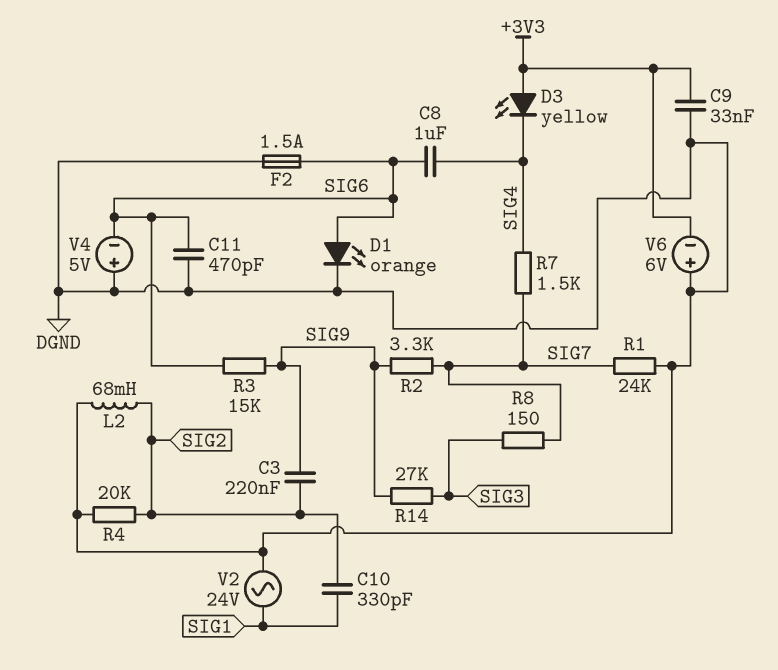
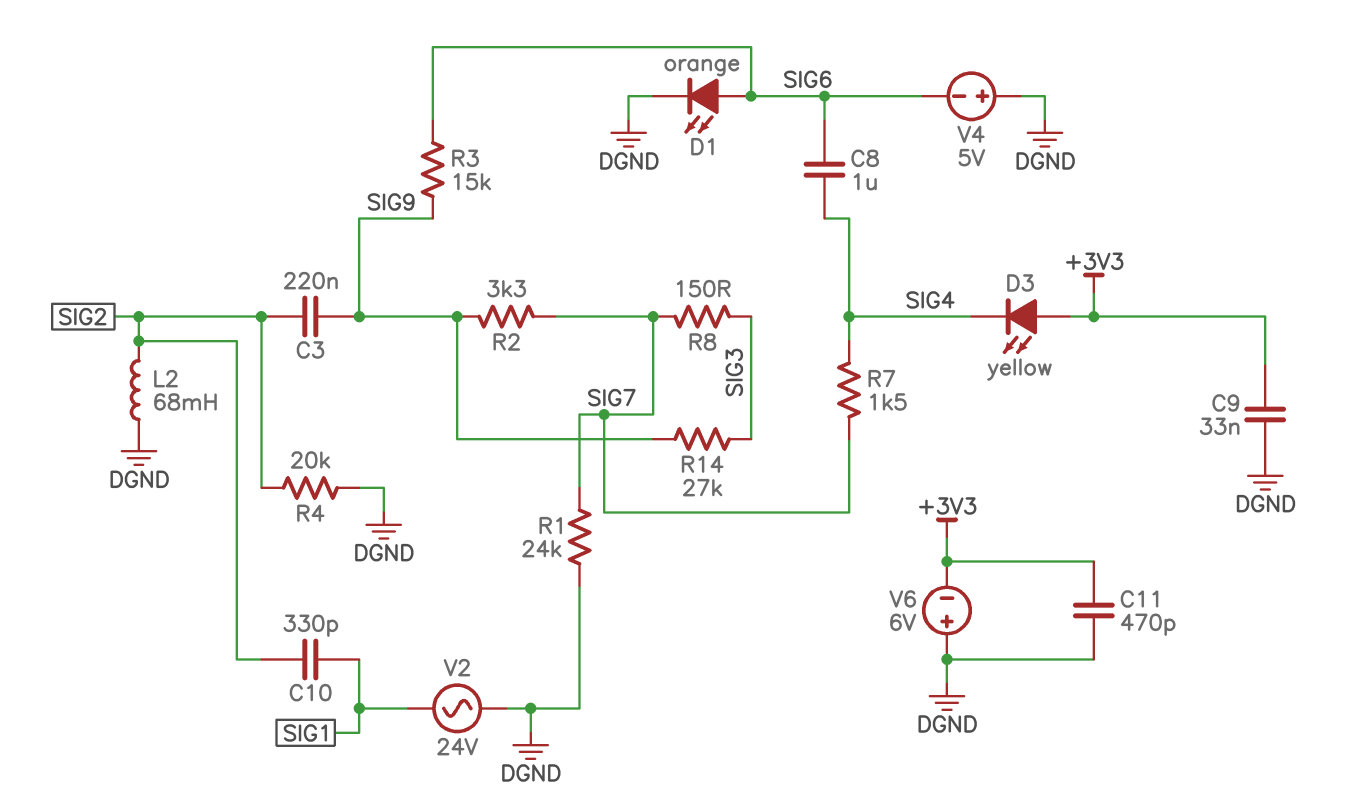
C11: 470pF (DGND, SIG6) -> 470pF (+3V3, DGND)
F2: 1.5A (DGND, SIG6) -> none

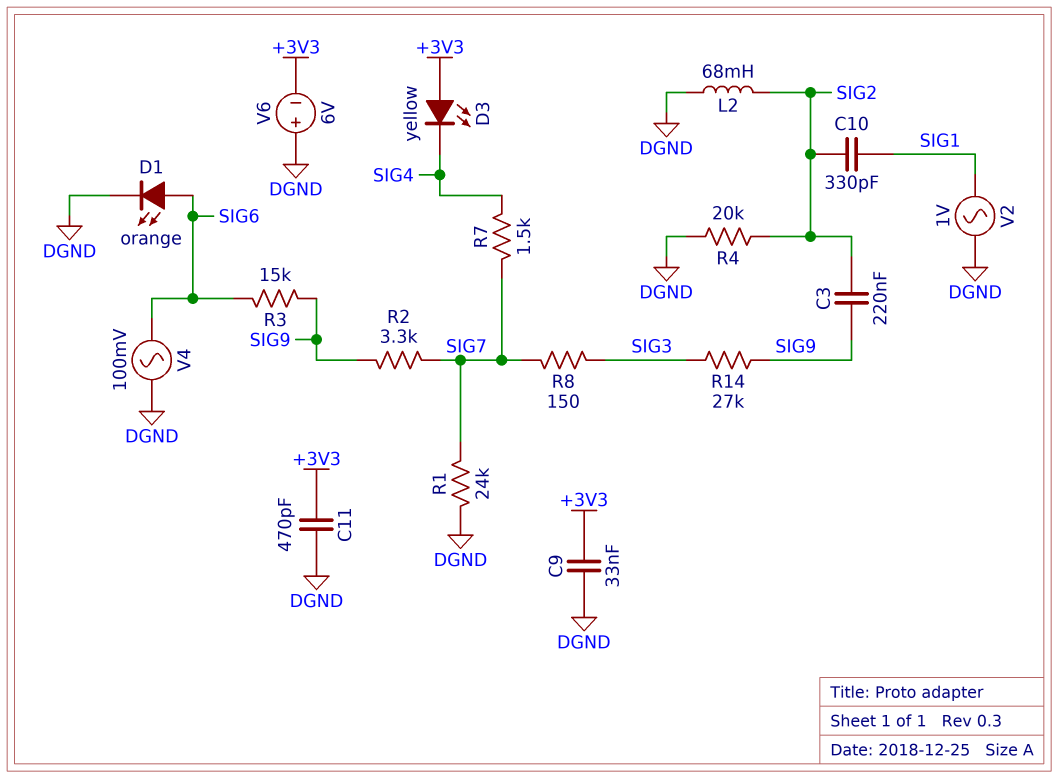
C8: 1uF (SIG4, SIG6) -> none
V2: AC 24V (DGND, SIG1) -> AC 1V (DGND, SIG1)
V4: 5V (plus DGND, minus SIG6) -> AC 100mV (DGND, SIG6)

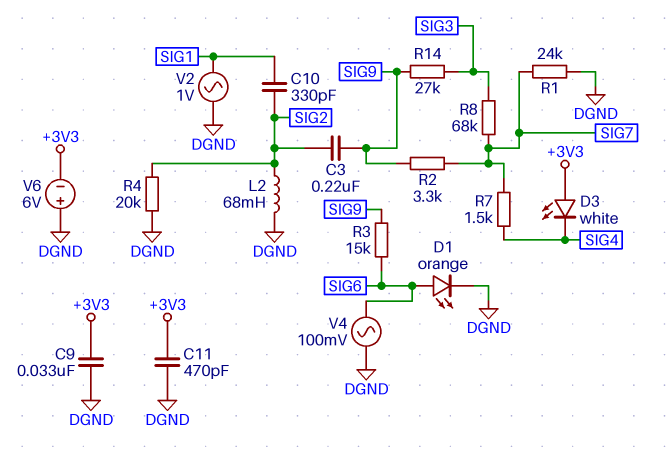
D3: LED yellow (A +3V3, K SIG4) -> LED white (A +3V3, K SIG4)
R8: 150 (SIG3, SIG7) -> 68k (SIG3, SIG7)

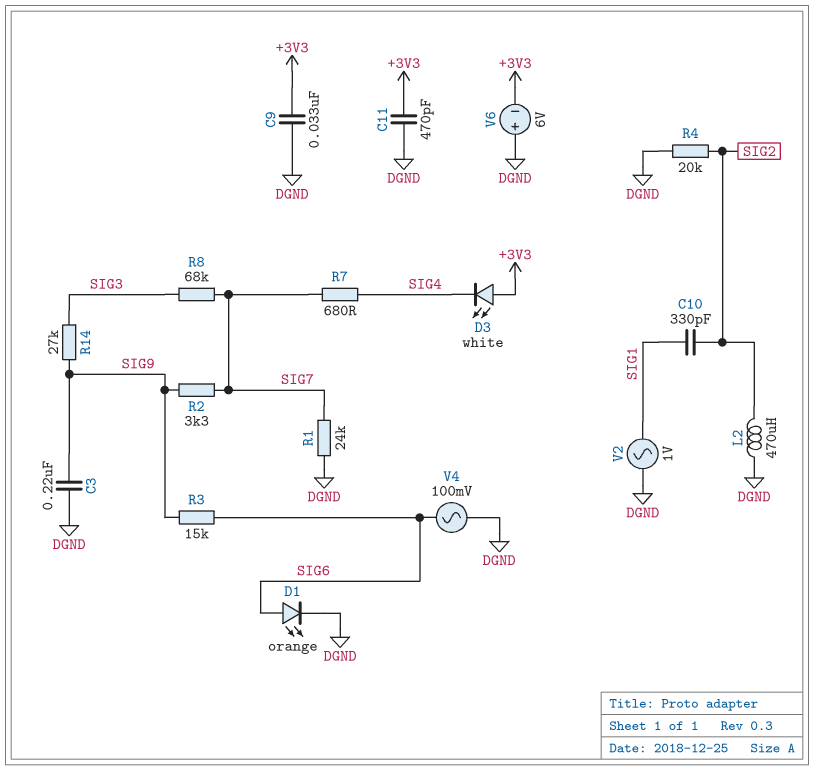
C3: 220nF (SIG2, SIG9) -> 220nF (DGND, SIG9)
L2: 68mH (DGND, SIG2) -> 470uH (DGND, SIG2)
R7: 1.5k (SIG4, SIG7) -> 680 (SIG4, SIG7)

